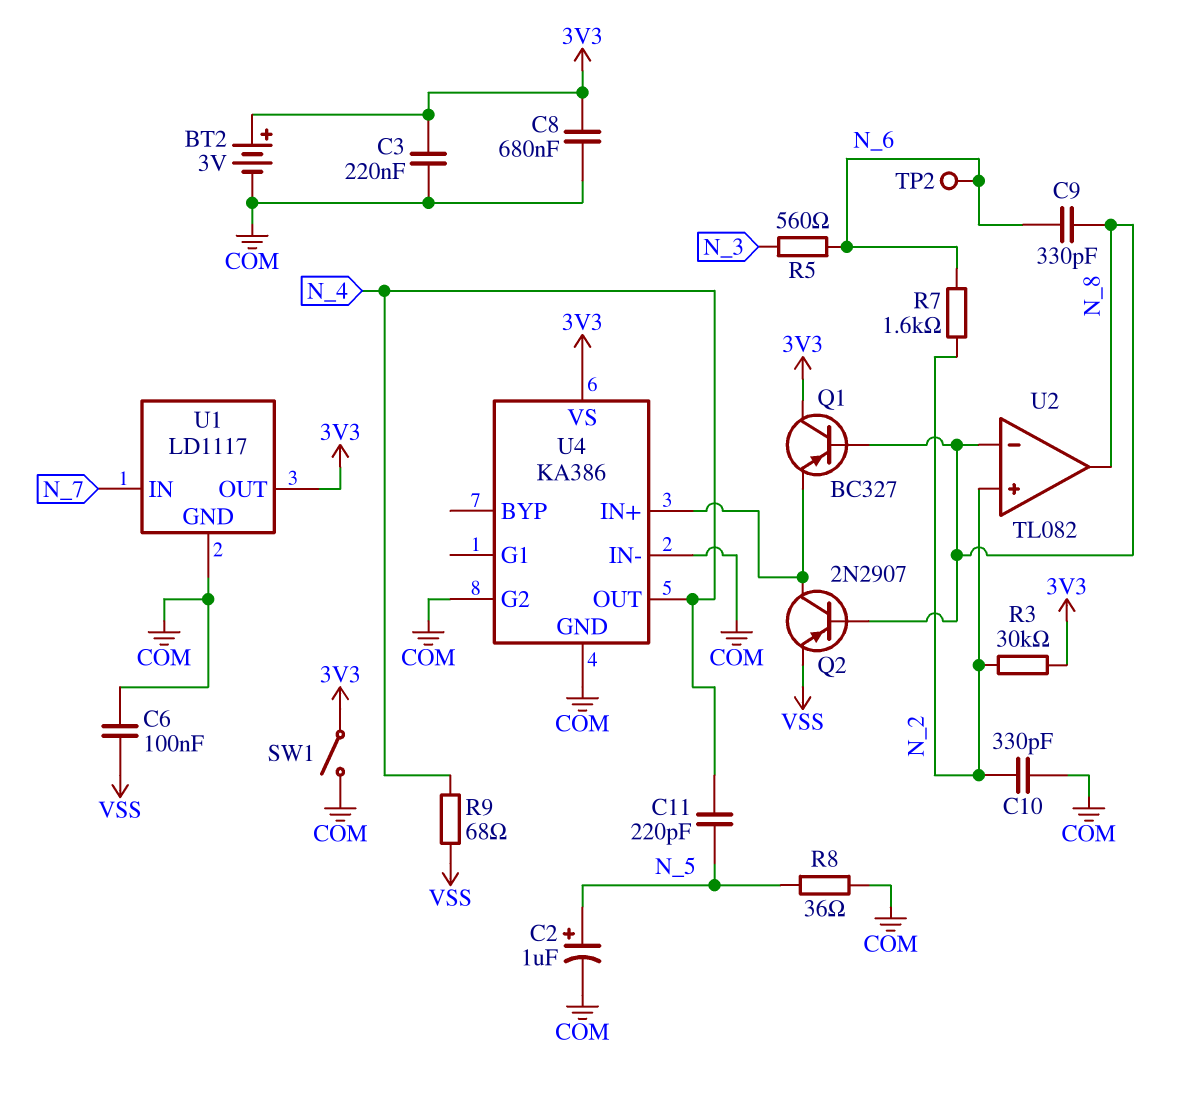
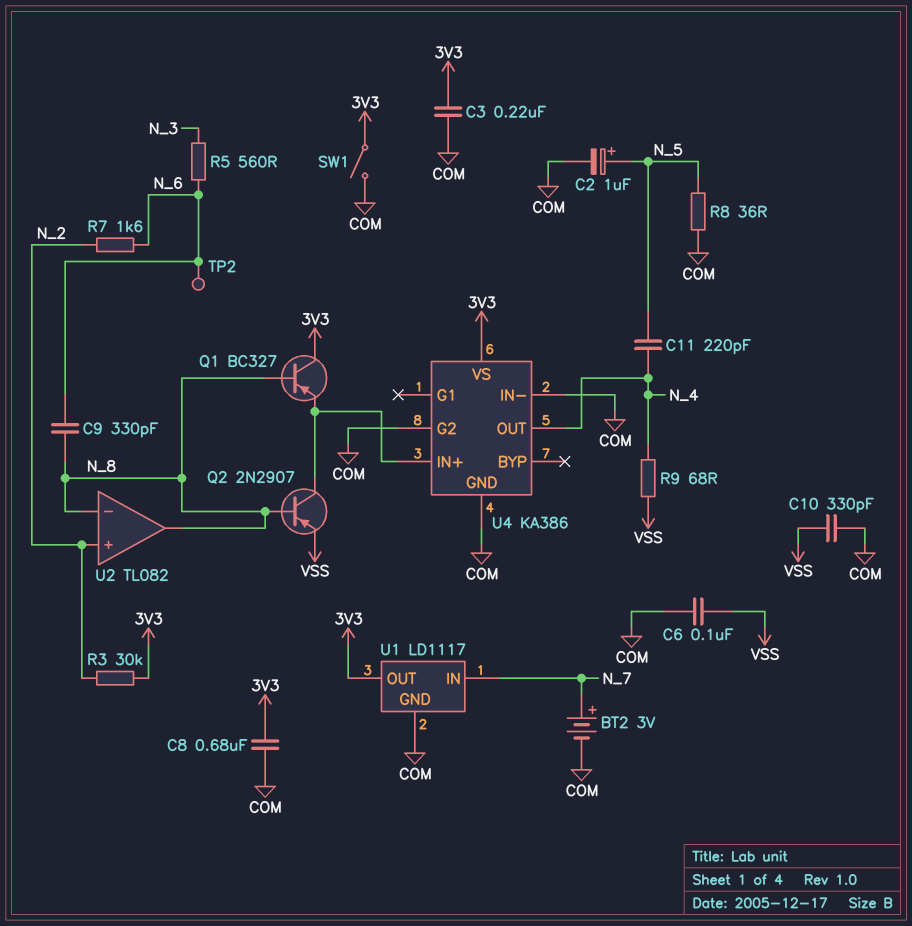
BT2: 3V (plus 3V3, minus COM) -> 3V (plus N_7, minus COM)
C10: 330pF (COM, N_2) -> 330pF (COM, VSS)

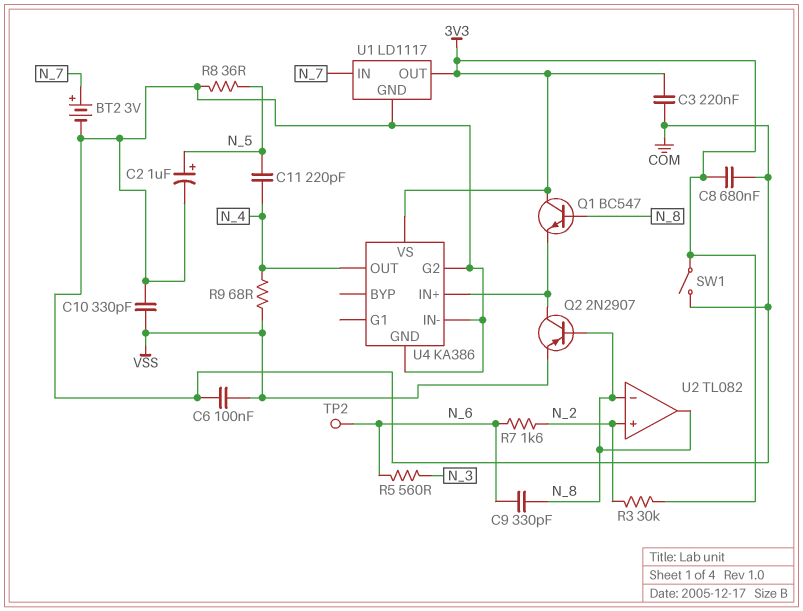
Q1: PNP BC327 (B N_8, C 3V3, E U4/IN+) -> NPN BC547 (B N_8, C 3V3, E U4/IN+)

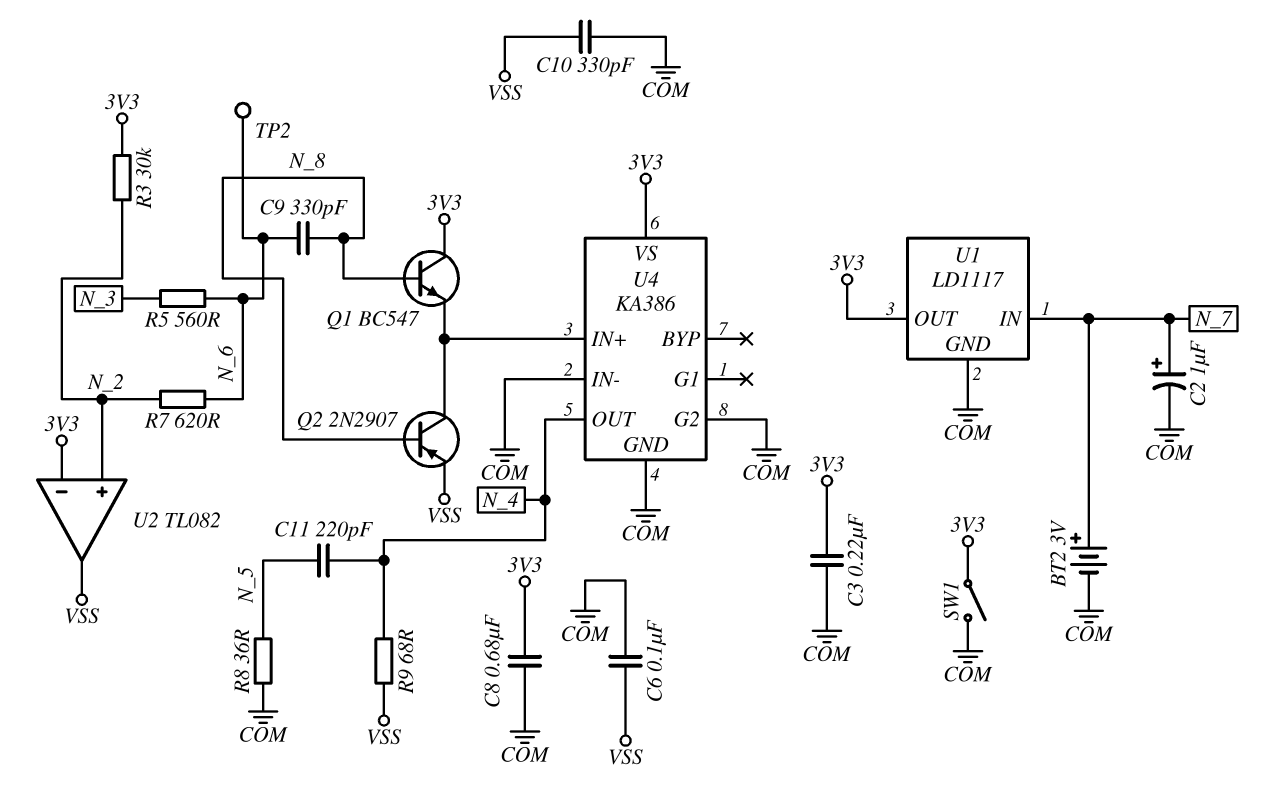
C2: 1uF (plus N_5, minus COM) -> 1uF (plus N_7, minus COM)
R7: 1.6k (N_2, N_6) -> 620 (N_2, N_6)
U2 pin in-: N_8 -> 3V3
U2 pin out: N_8 -> VSS

